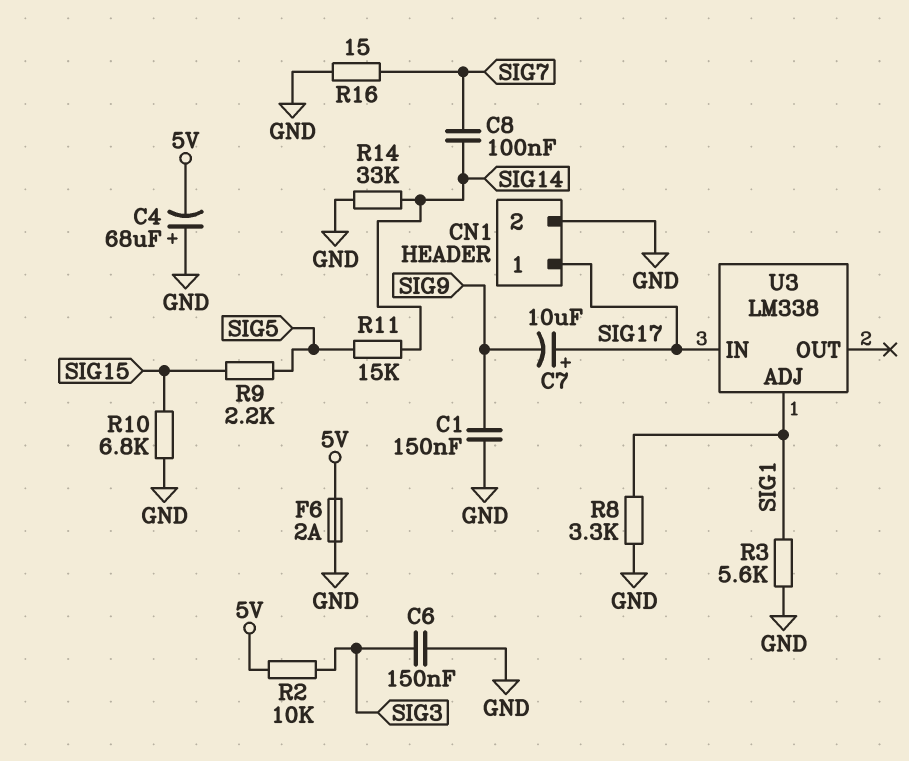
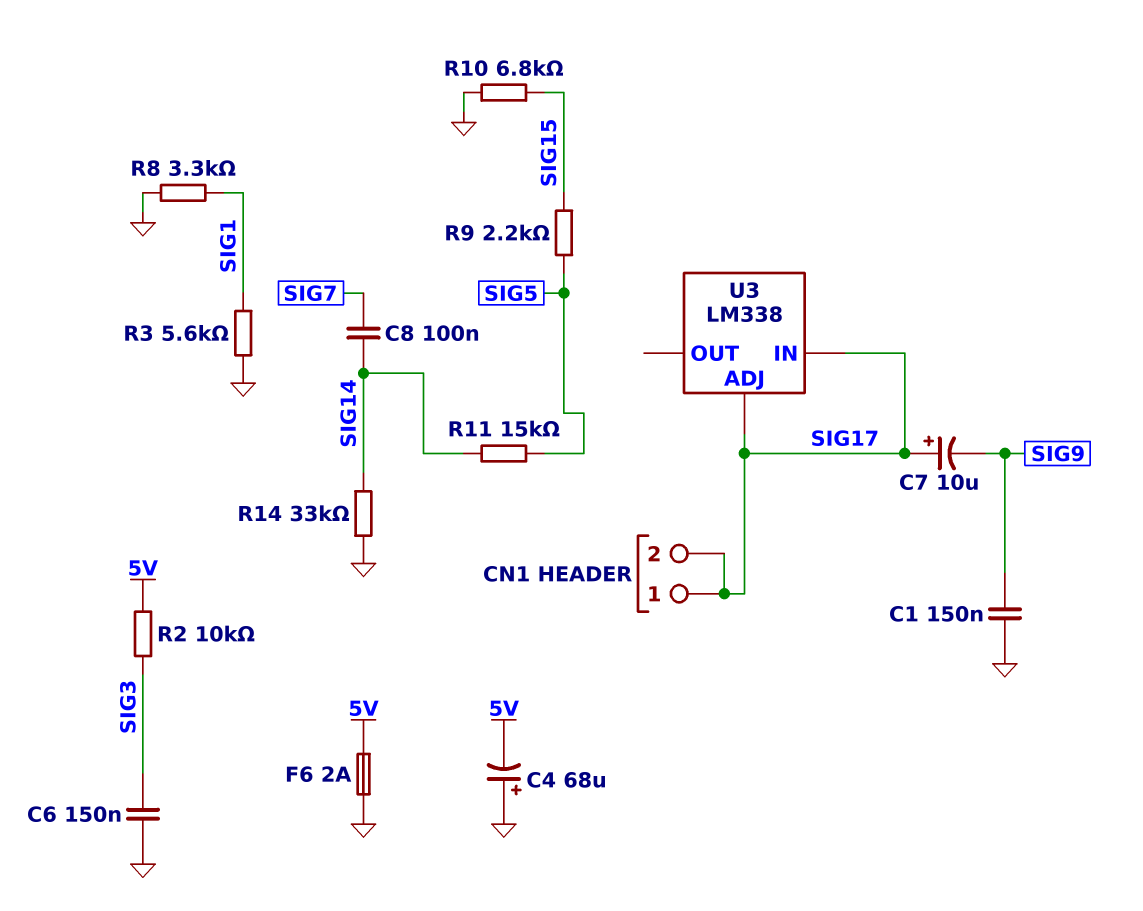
CN1 pin 2: GND -> SIG17
R16: 15 (GND, SIG7) -> none
U3 pin ADJ: SIG1 -> SIG17

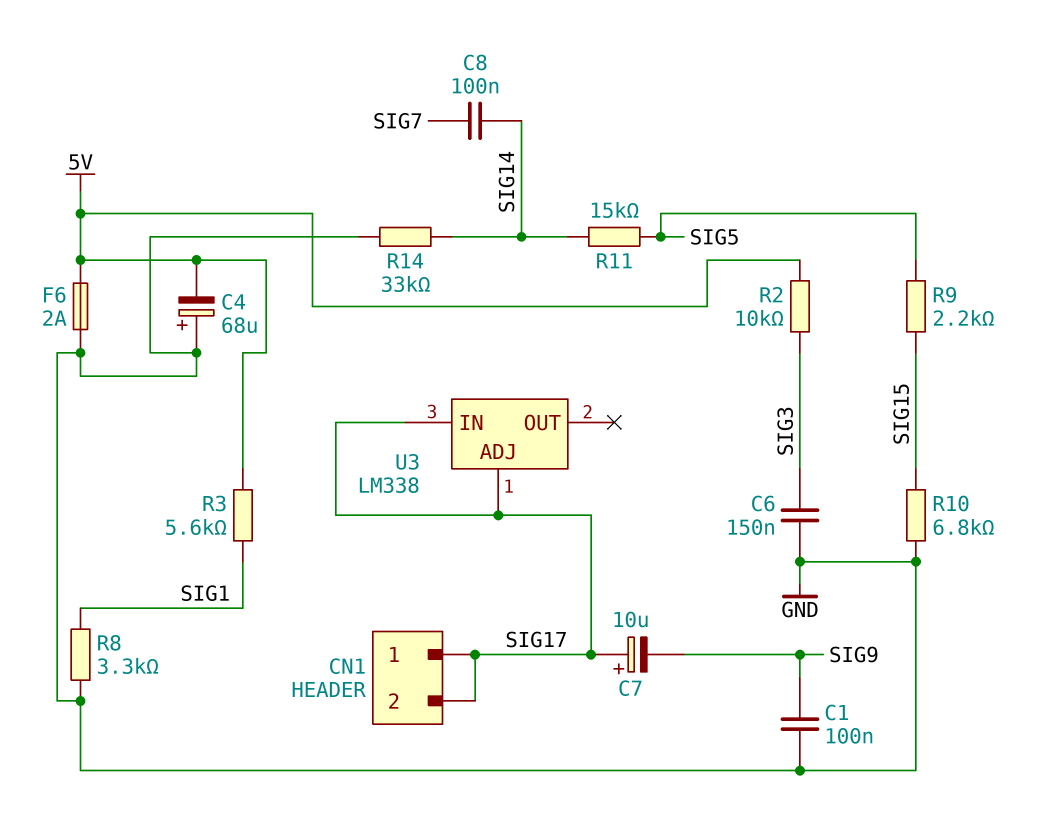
C1: 150nF (GND, SIG9) -> 100nF (GND, SIG9)
R3: 5.6k (GND, SIG1) -> 5.6k (5V, SIG1)

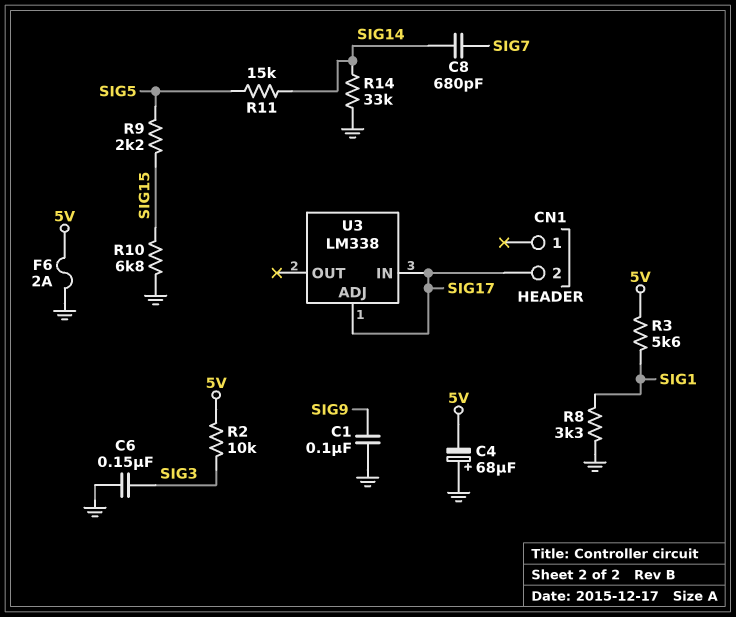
C7: 10uF (plus SIG17, minus SIG9) -> none
C8: 100nF (SIG7, SIG14) -> 680pF (SIG7, SIG14)
CN1 pin 1: SIG17 -> none

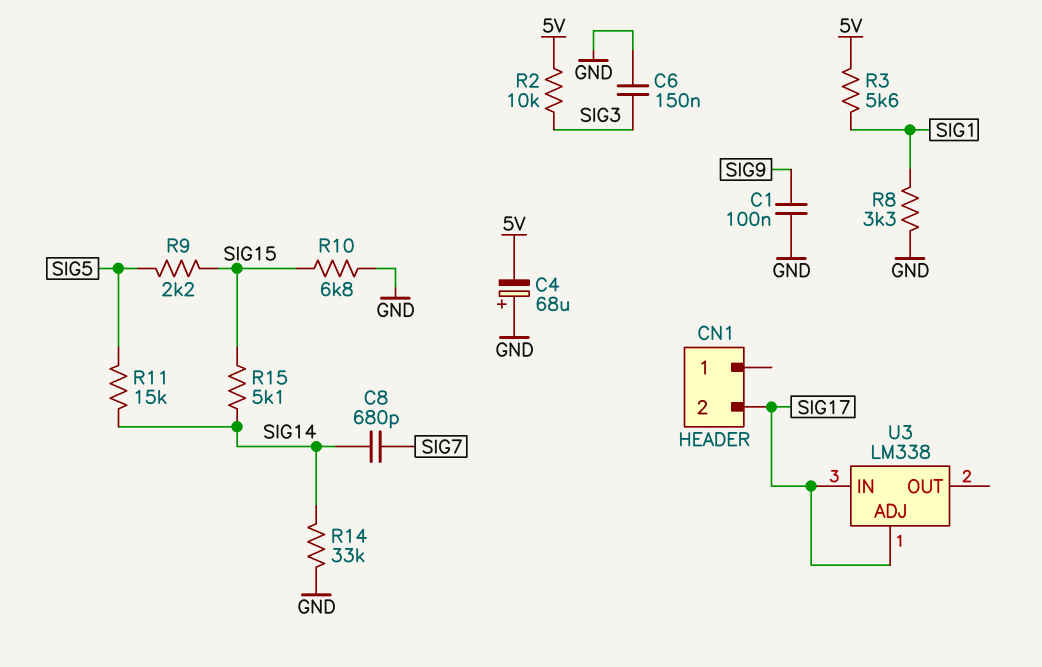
F6: 2A (5V, GND) -> none
R15: none -> 5.1k (SIG14, SIG15)

